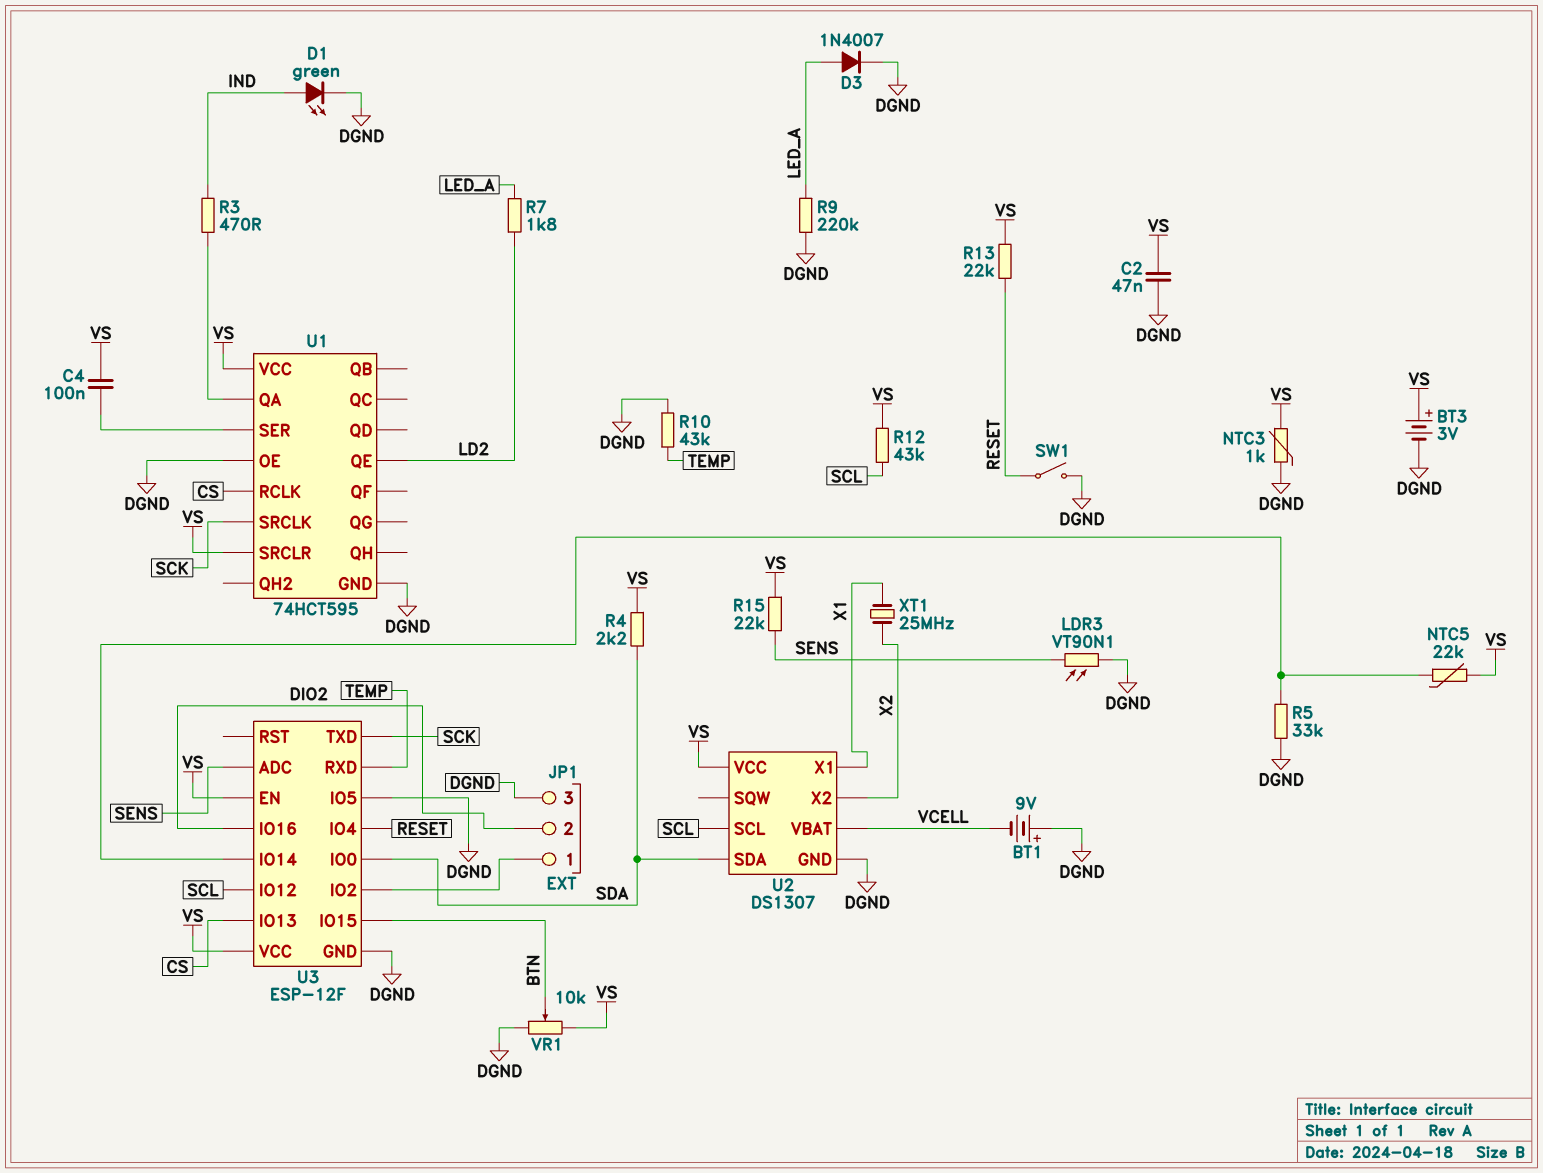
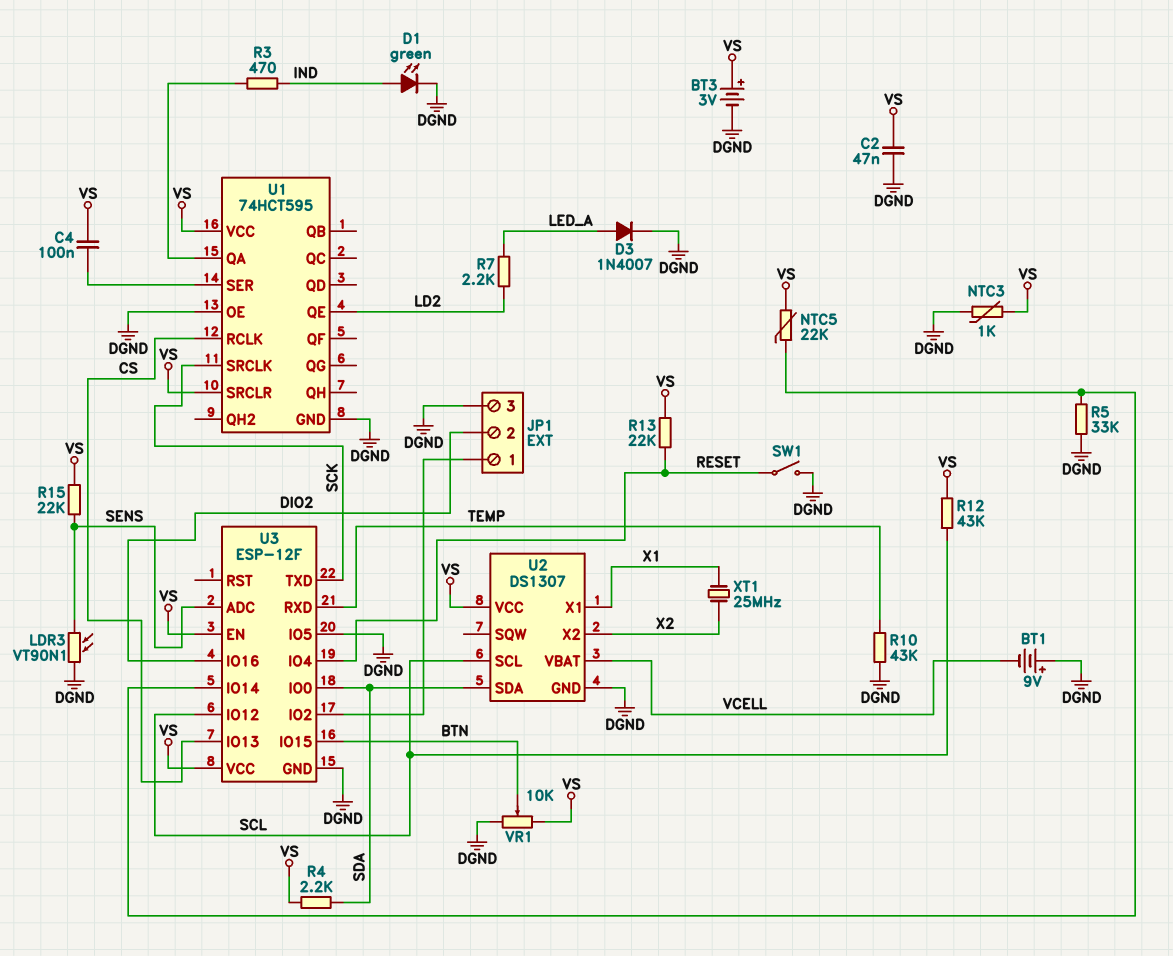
R7: 1.8k (LD2, LED_A) -> 2.2k (LD2, LED_A)
R9: 220k (DGND, LED_A) -> none

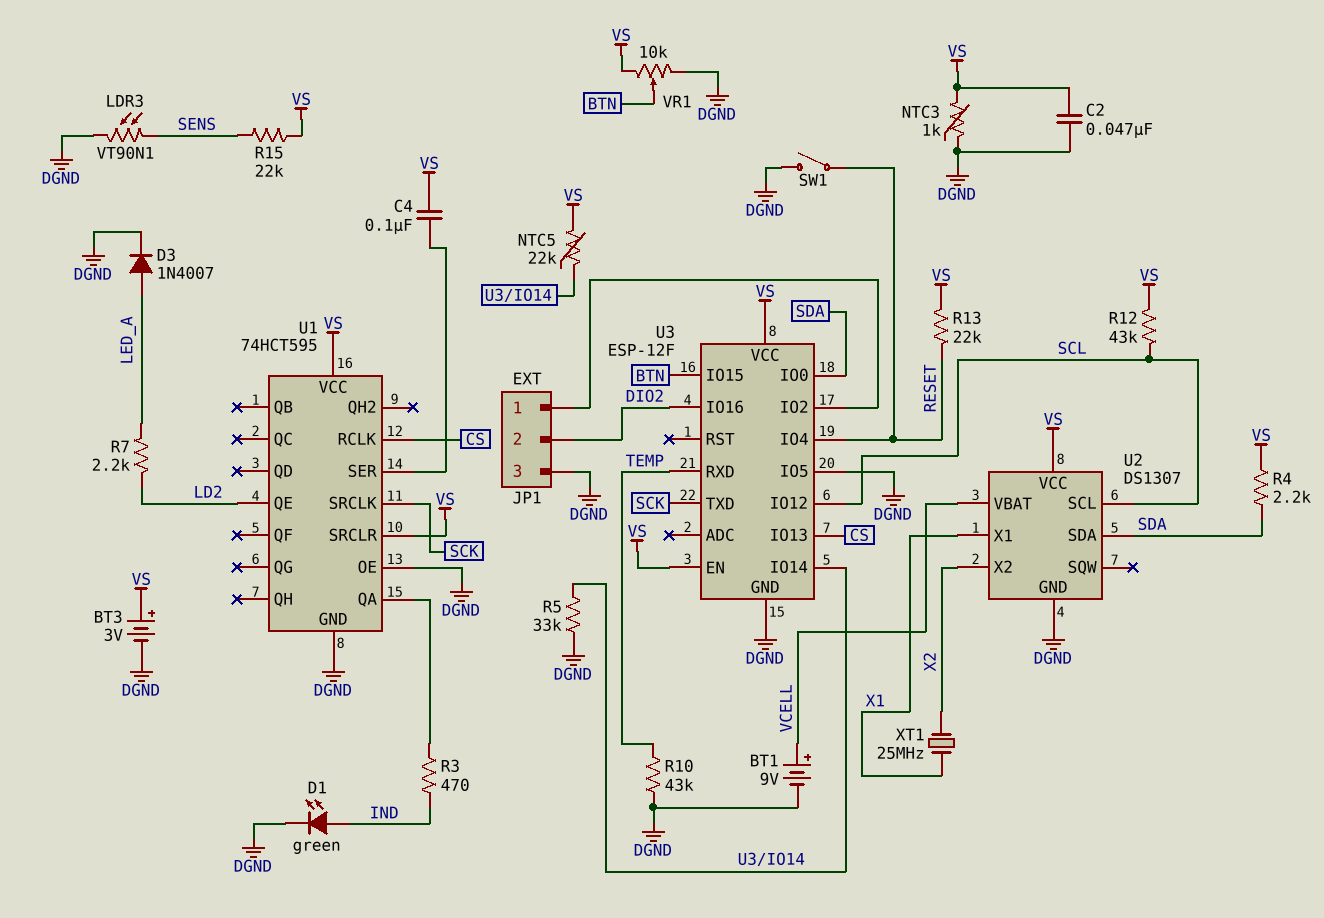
BT1: 9V (plus DGND, minus VCELL) -> 9V (plus VCELL, minus DGND)
U3 pin ADC: SENS -> none

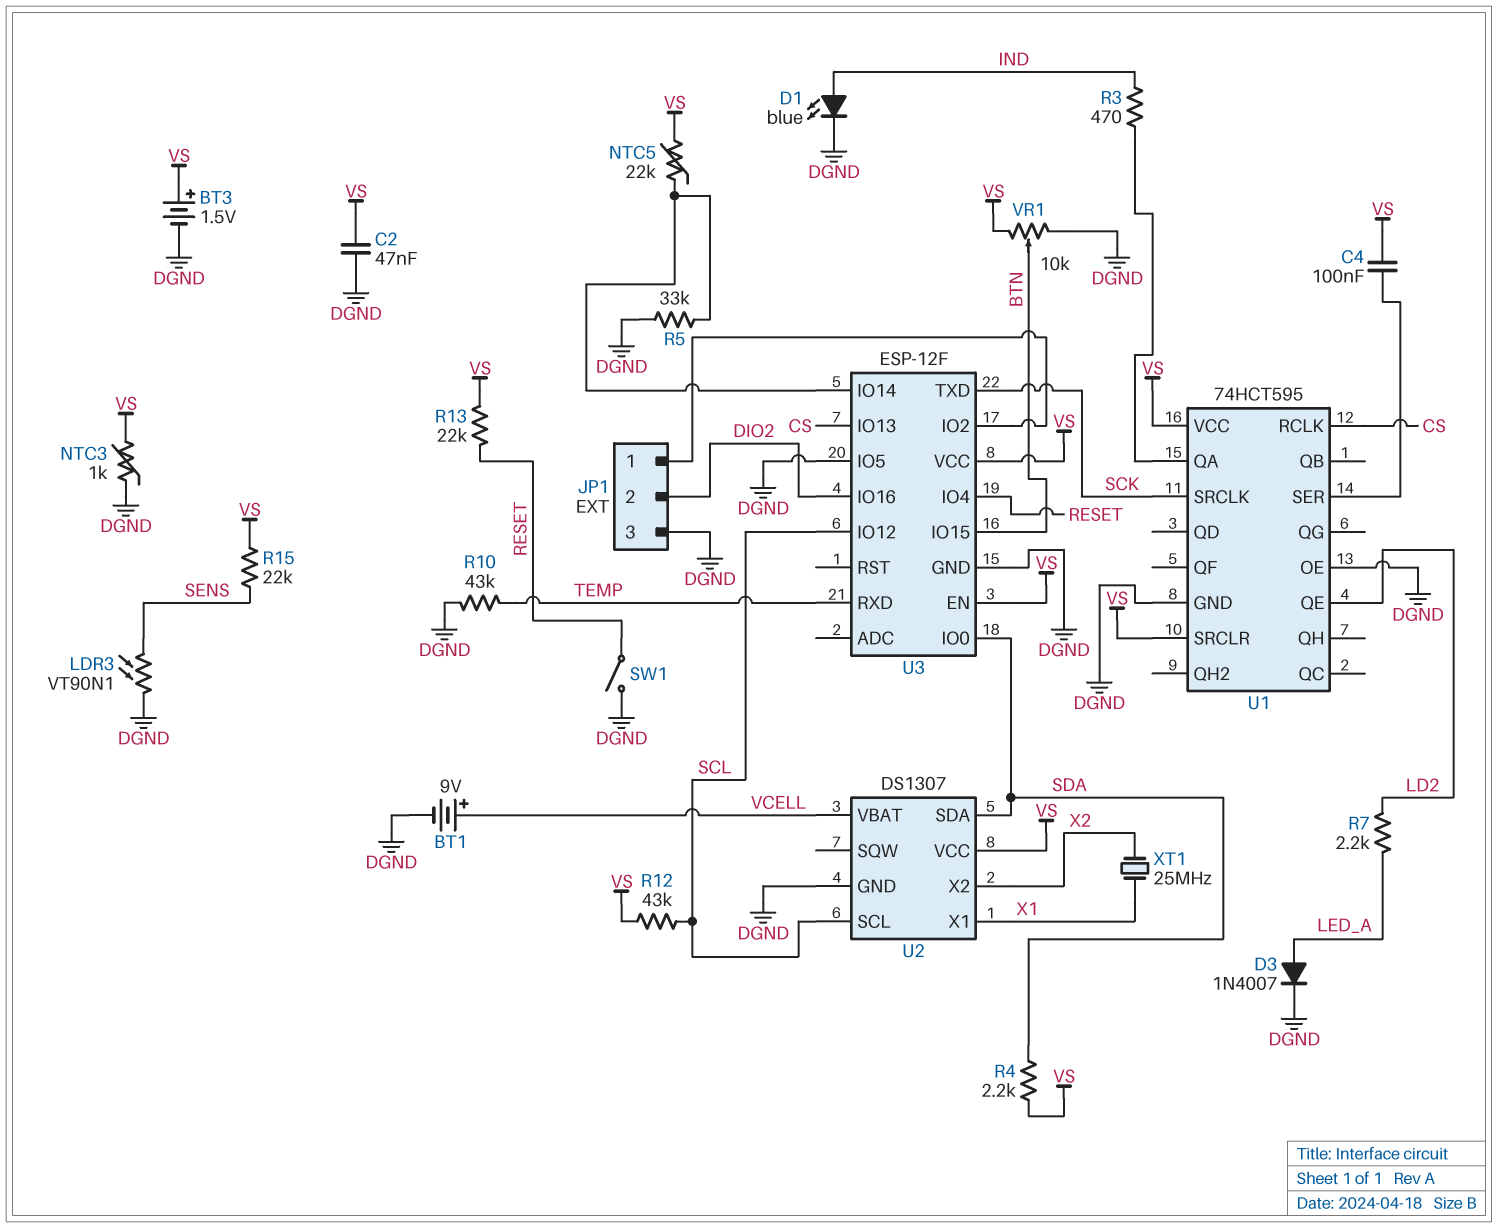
BT3: 3V (plus VS, minus DGND) -> 1.5V (plus VS, minus DGND)
D1: LED green (A IND, K DGND) -> LED blue (A IND, K DGND)

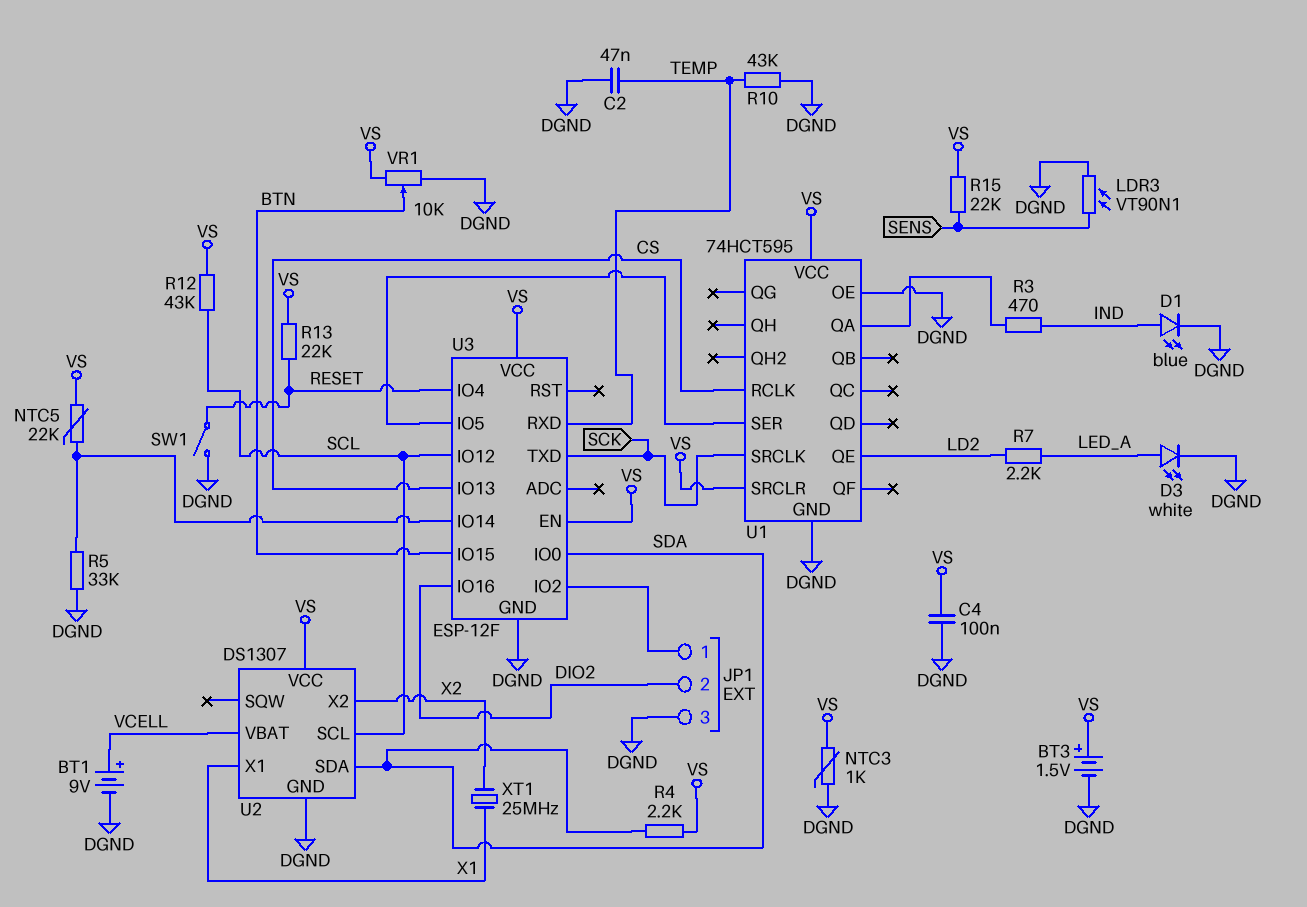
C2: 47nF (DGND, VS) -> 47nF (DGND, TEMP)
C4: 100nF (U1/SER, VS) -> 100nF (DGND, VS)
D3: diode 1N4007 (A LED_A, K DGND) -> LED white (A LED_A, K DGND)
U3 pin IO5: DGND -> U1/SER

